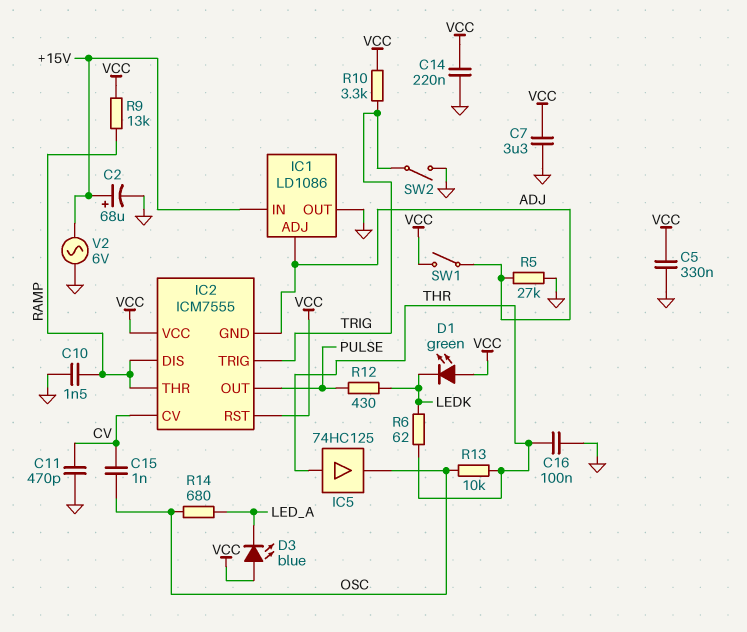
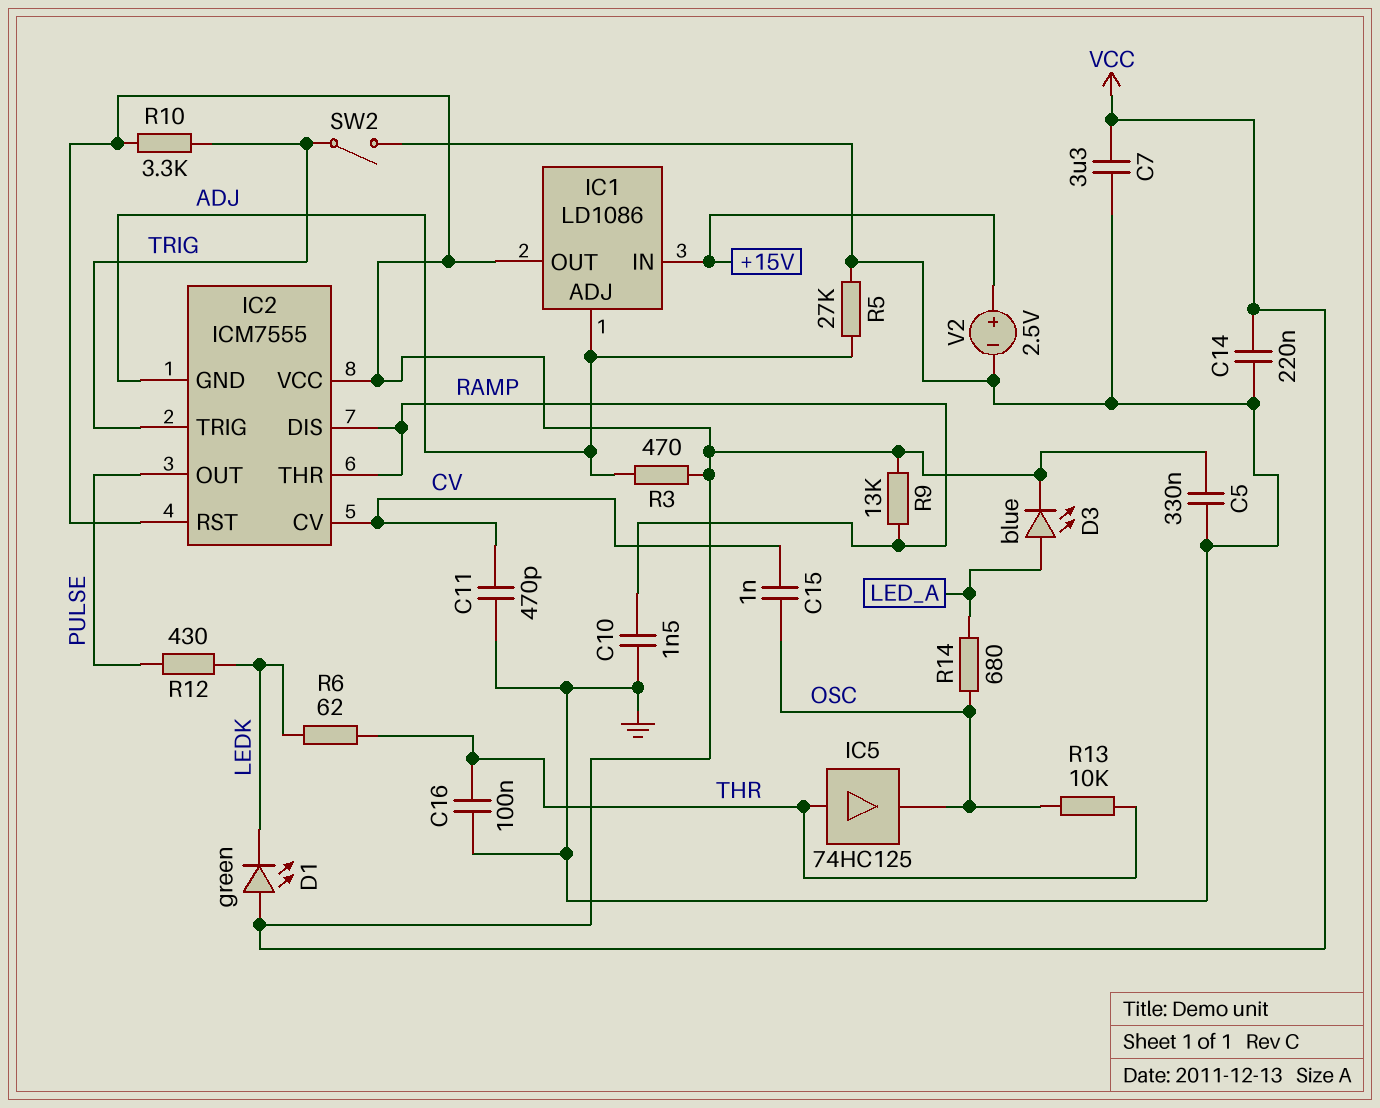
C2: 68uF (plus +15V, minus GND) -> none
D3: LED blue (A VCC, K LED_A) -> LED blue (A LED_A, K VCC)
IC1 pin OUT: GND -> VCC
R3: none -> 470 (ADJ, VCC)
SW1: switch (ADJ, VCC) -> none
V2: AC 6V (+15V, GND) -> 2.5V (plus +15V, minus GND)

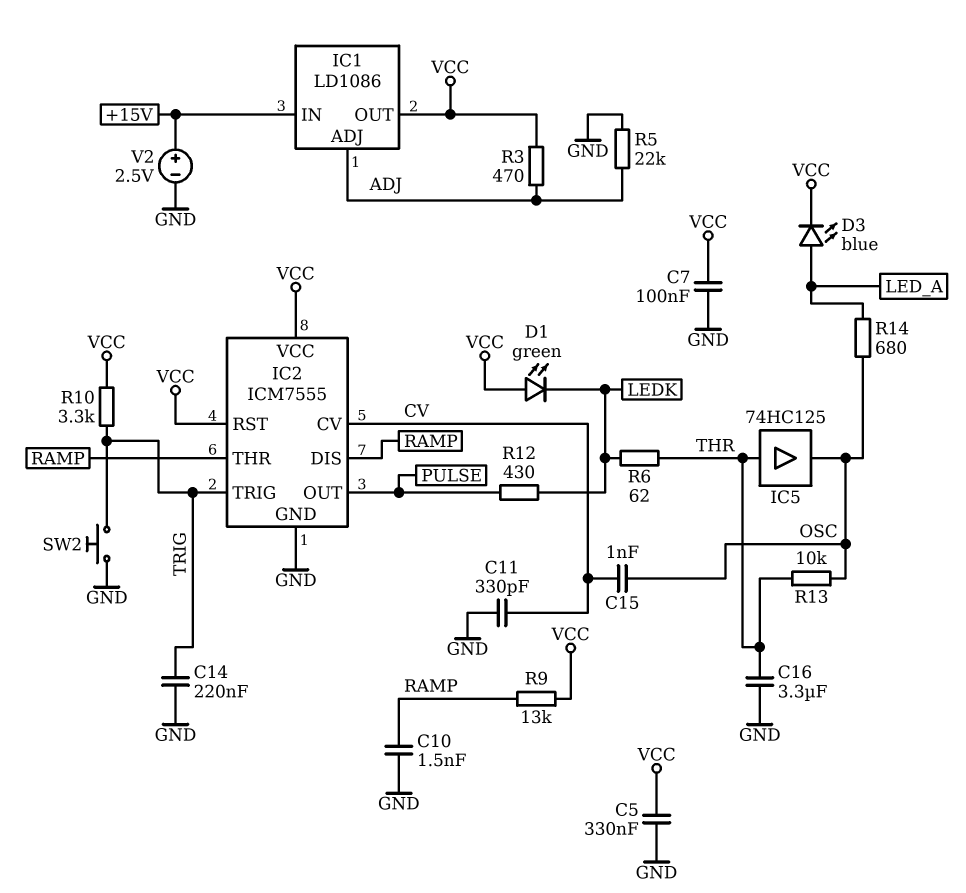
C7: 3.3uF (GND, VCC) -> 100nF (GND, VCC)
C11: 470pF (CV, GND) -> 330pF (CV, GND)
C14: 220nF (GND, VCC) -> 220nF (GND, TRIG)
C16: 100nF (GND, THR) -> 3.3uF (GND, THR)
IC2 pin GND: ADJ -> GND
R5: 27k (ADJ, GND) -> 22k (ADJ, GND)
SW2: switch (GND, TRIG) -> button (GND, TRIG)

